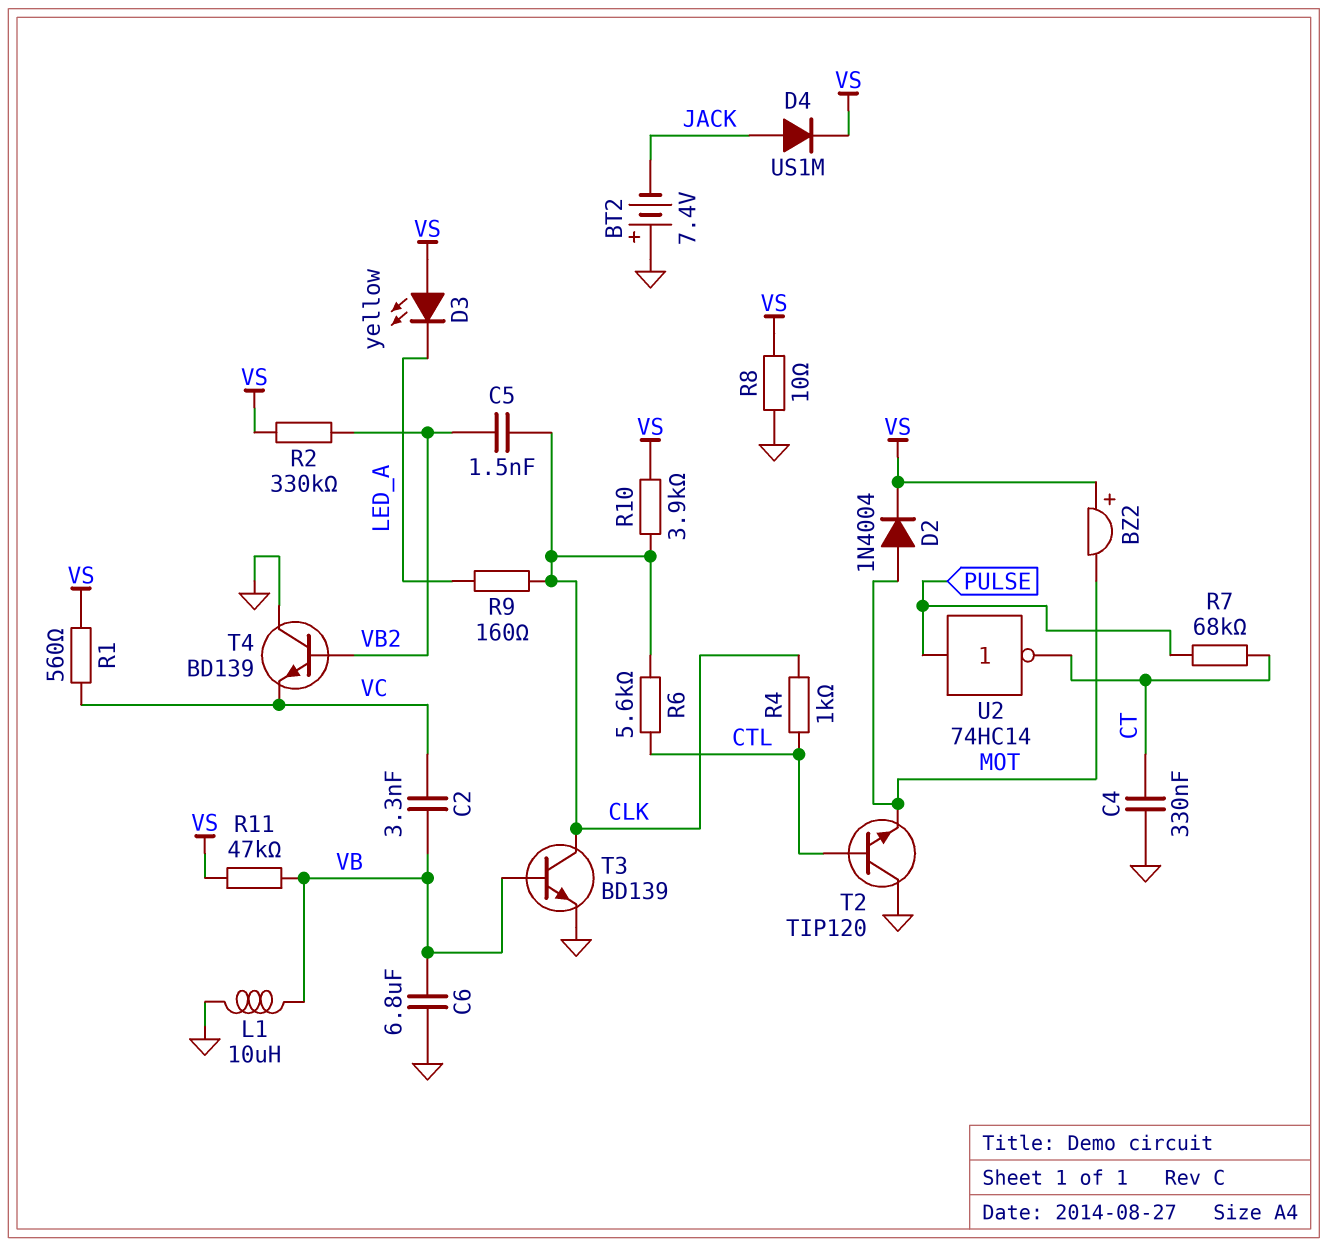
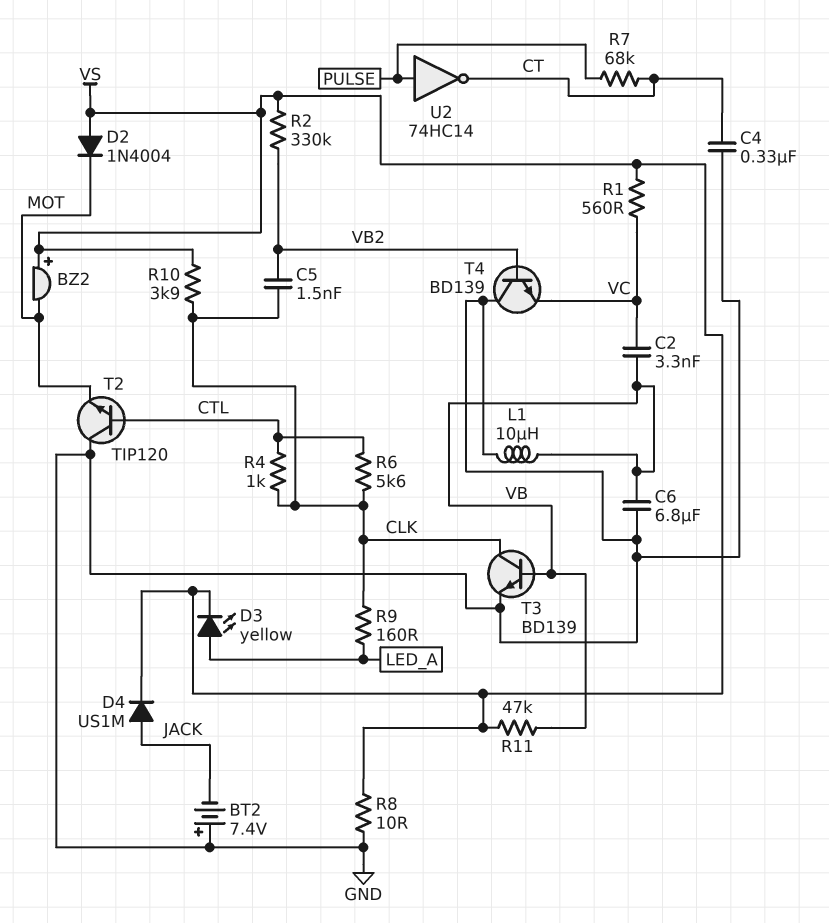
D2: diode 1N4004 (A MOT, K VS) -> diode 1N4004 (A VS, K MOT)
D3: LED yellow (A VS, K LED_A) -> LED yellow (A LED_A, K VS)

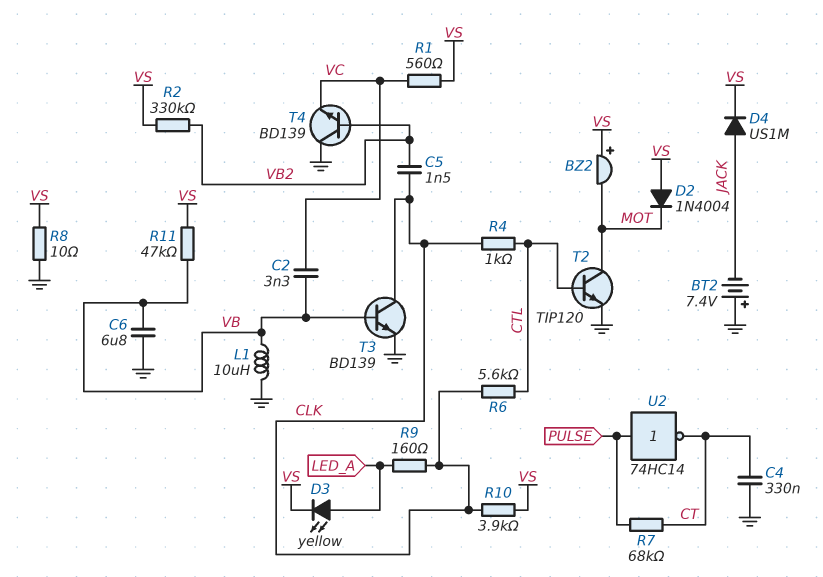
T2: NPN TIP120 (B CTL, C GND, E MOT) -> NPN TIP120 (B CTL, C MOT, E GND)

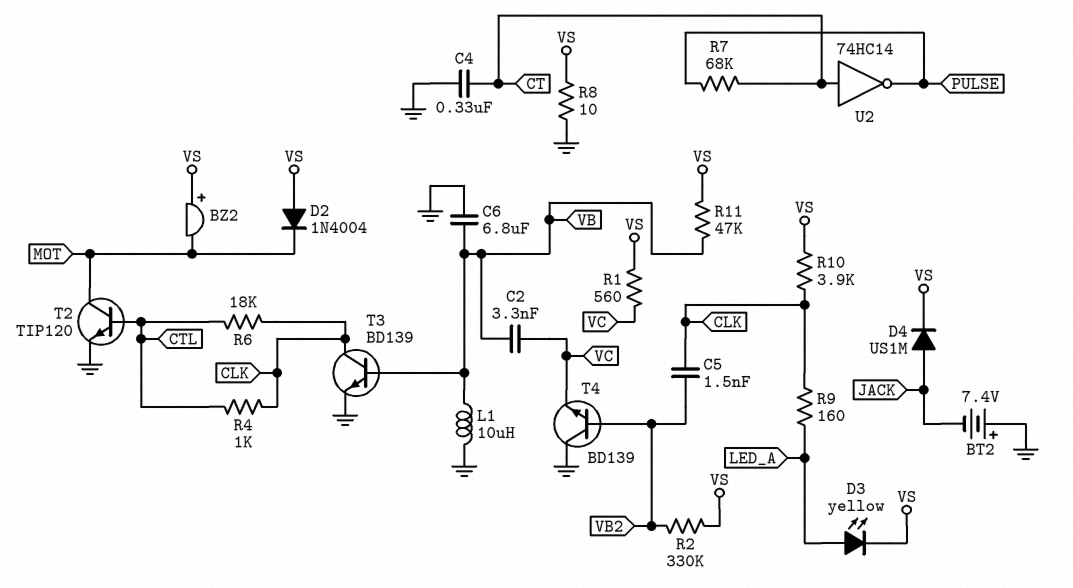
R6: 5.6k (CLK, CTL) -> 18k (CLK, CTL)
U2: NOT 74HC14 (in PULSE, out CT) -> NOT 74HC14 (in CT, out PULSE)

